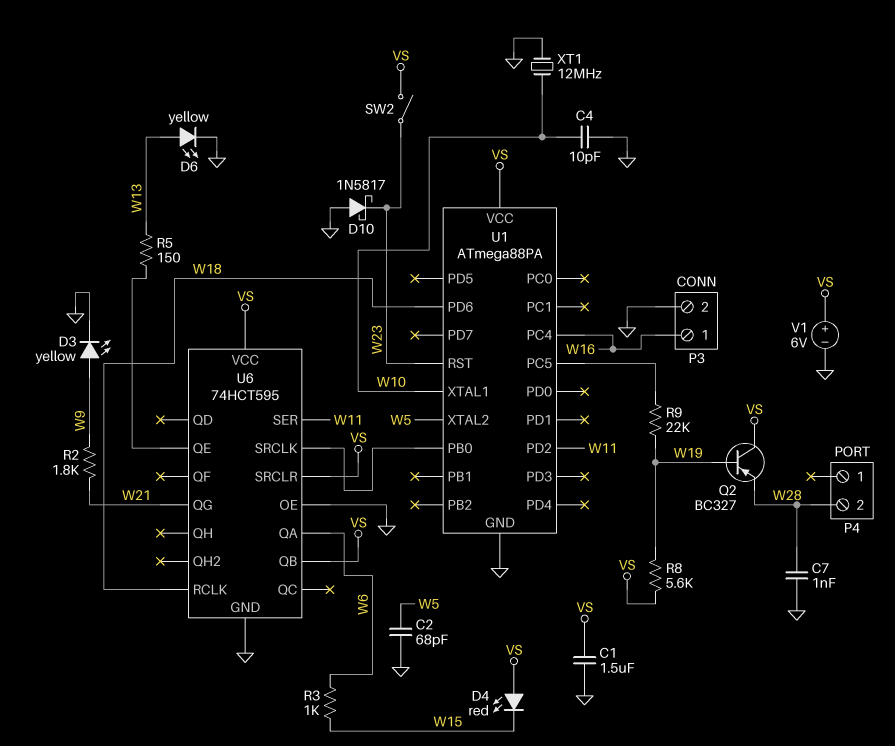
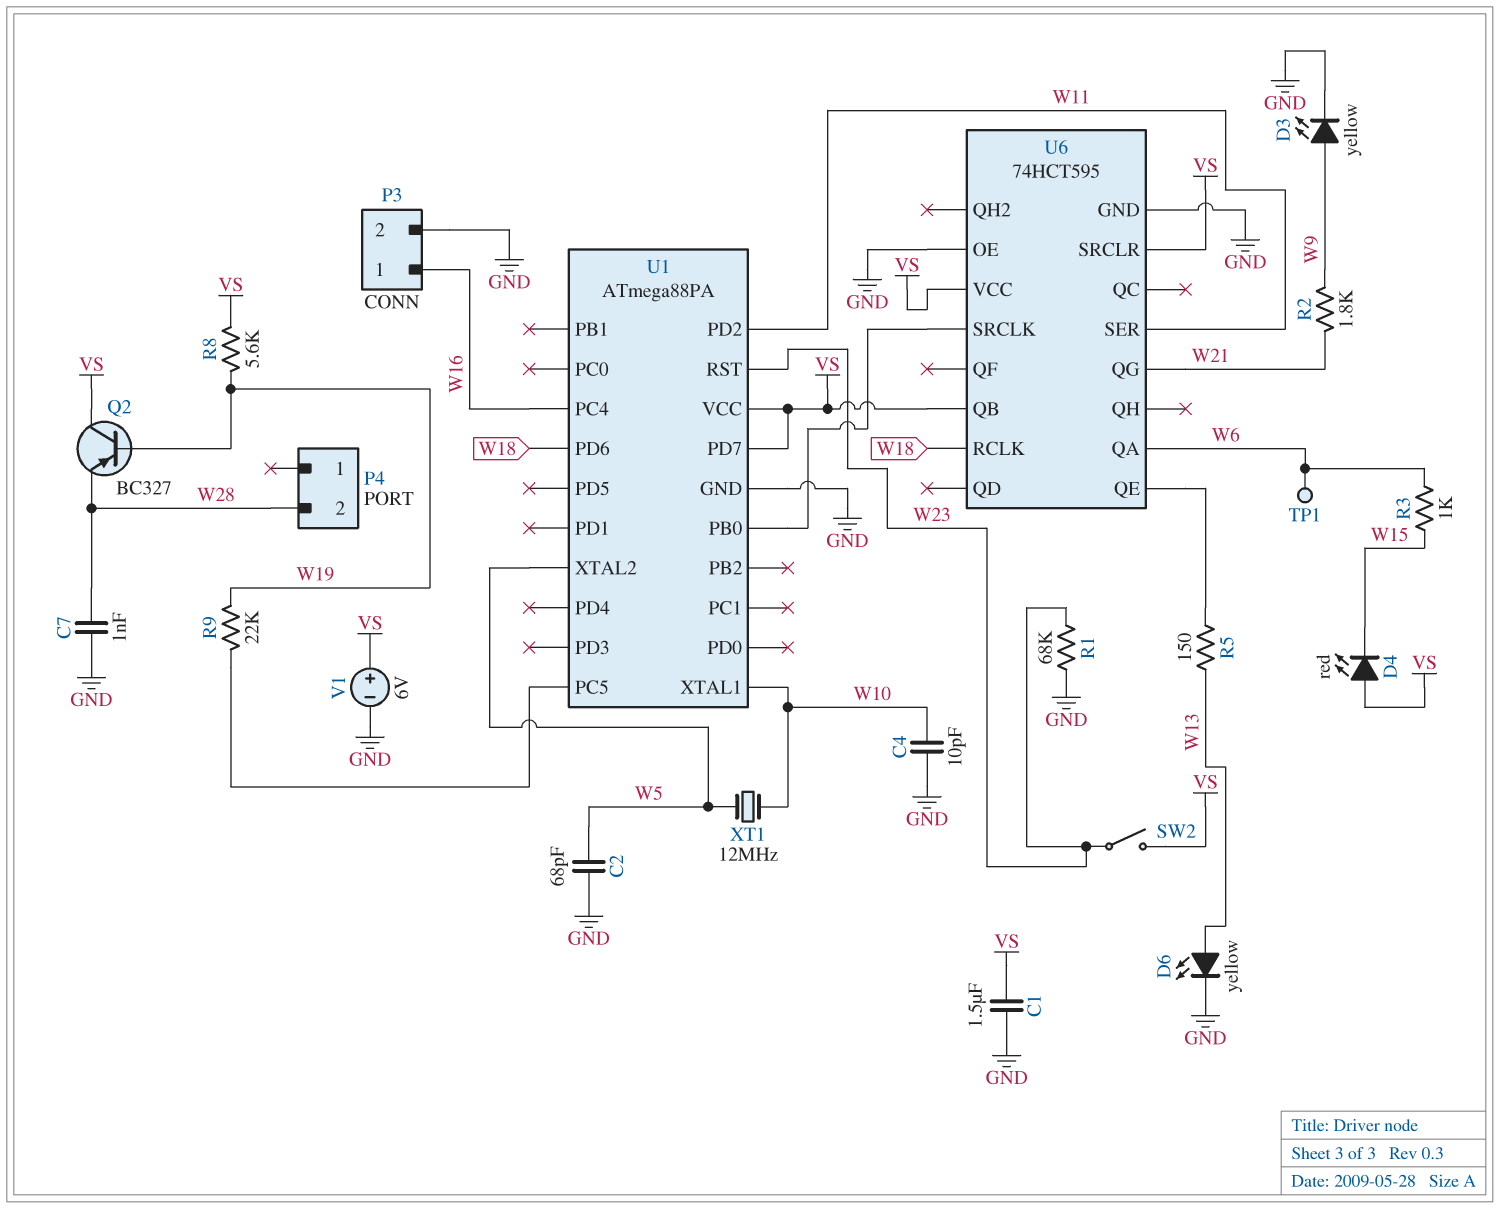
D10: schottky 1N5817 (A GND, K W23) -> none
R1: none -> 68k (GND, W23)
TP1: none -> test point (W6)
U1 pin PD7: none -> VS
XT1: 12MHz (GND, W10) -> 12MHz (W5, W10)

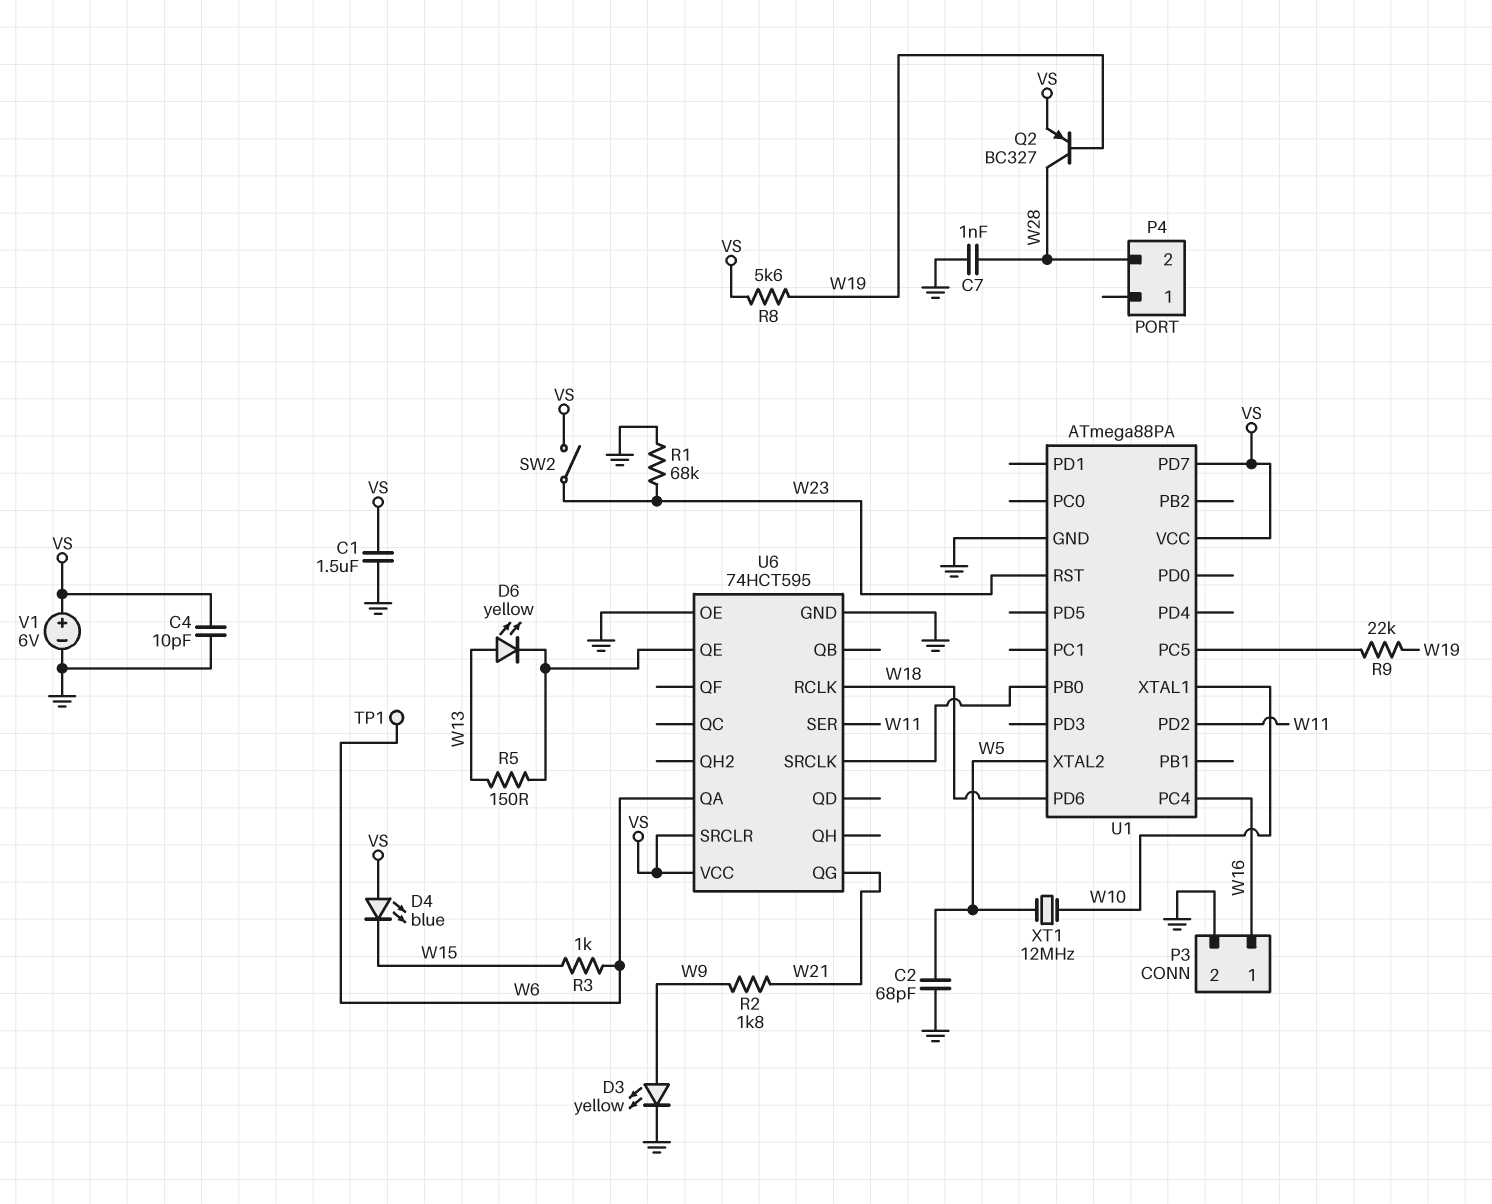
C4: 10pF (GND, W10) -> 10pF (GND, VS)
D4: LED red (A VS, K W15) -> LED blue (A VS, K W15)
D6: LED yellow (A W13, K GND) -> LED yellow (A W13, K U6/QE)
Q2: PNP BC327 (B W19, C VS, E W28) -> PNP BC327 (B W19, C W28, E VS)
U6 pin QB: VS -> none

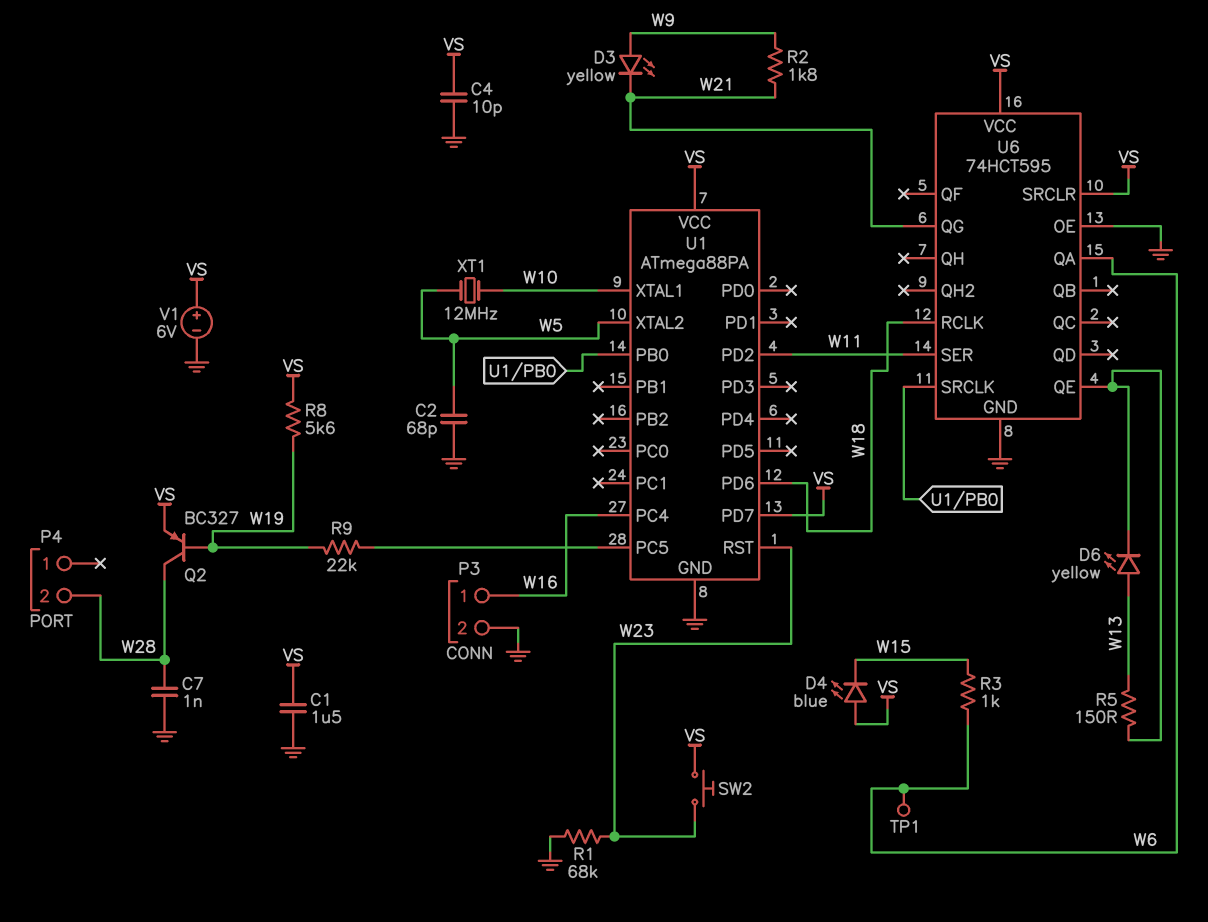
D3: LED yellow (A W9, K GND) -> LED yellow (A W9, K W21)
SW2: switch (VS, W23) -> button (VS, W23)

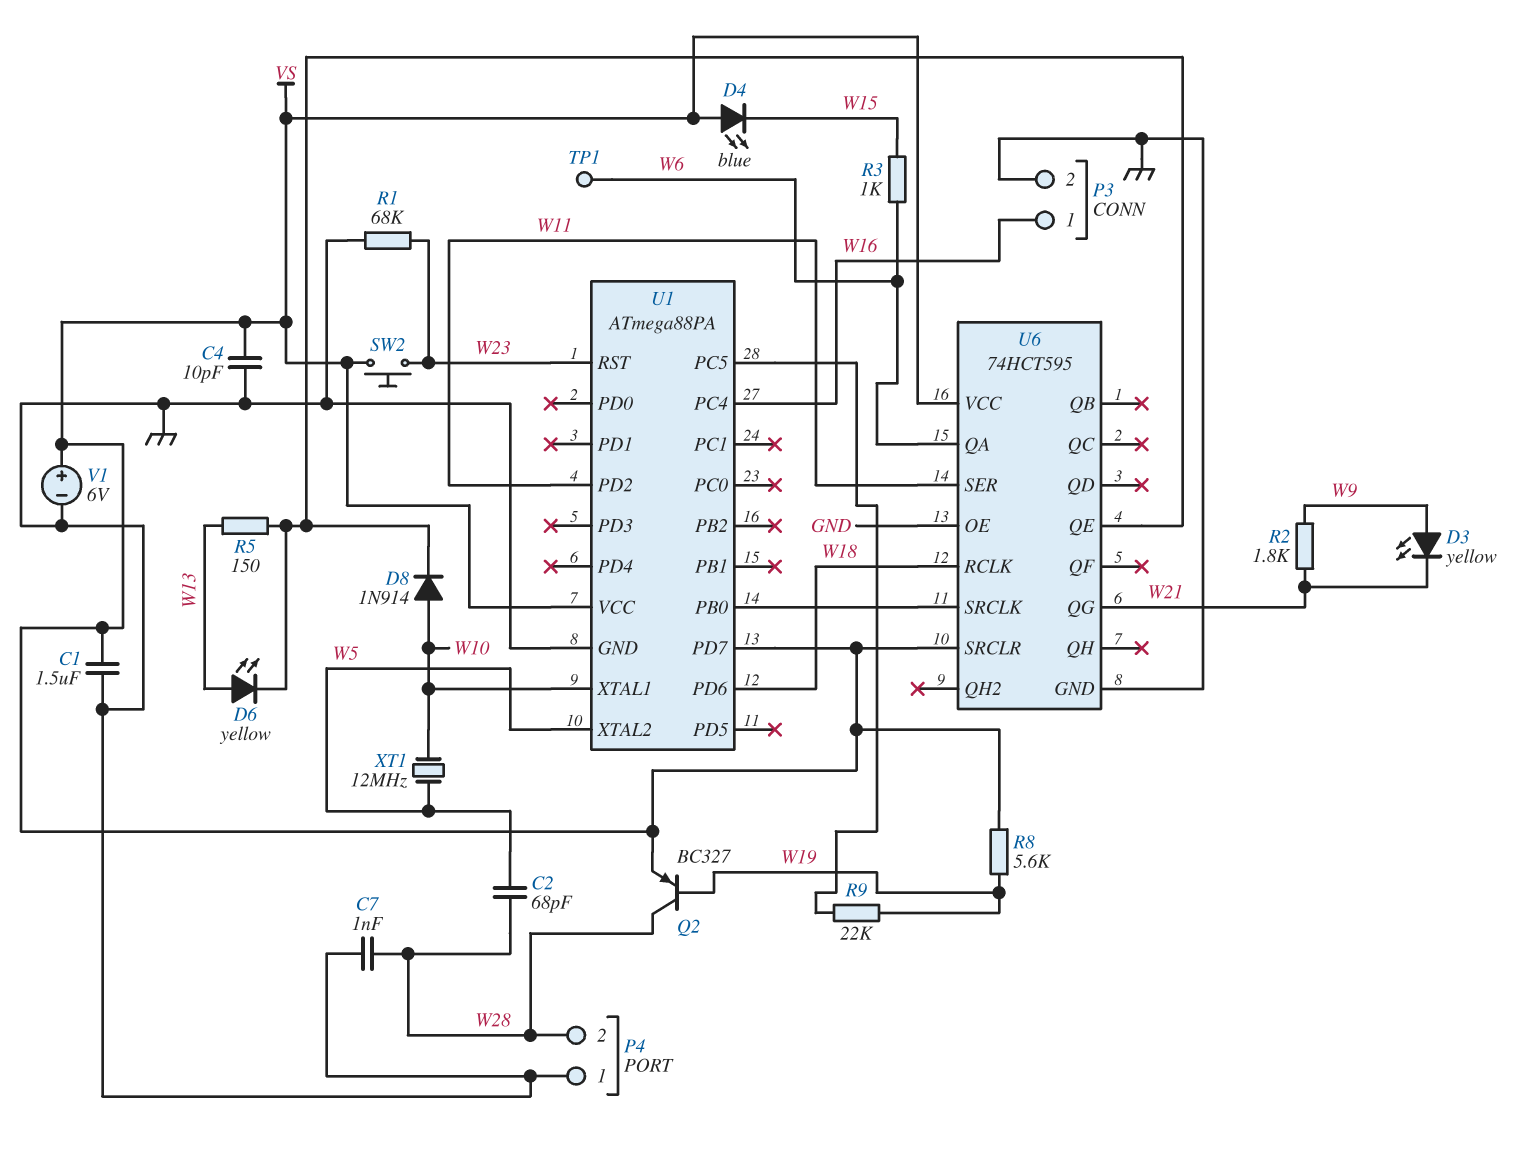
C2: 68pF (GND, W5) -> 68pF (W5, W28)
D8: none -> diode 1N914 (A W10, K U6/QE)
P4 pin 1: none -> GND

